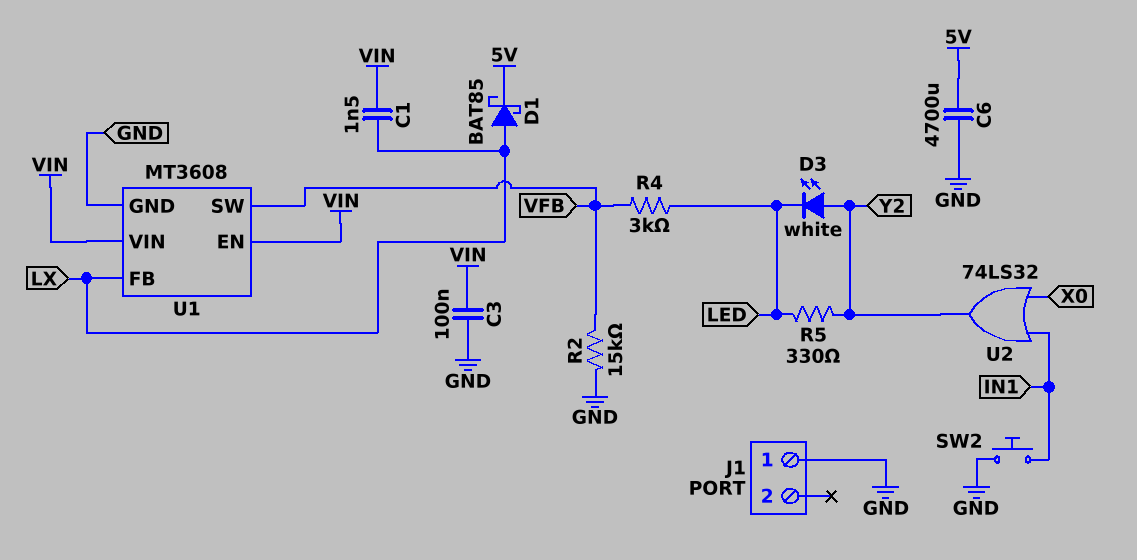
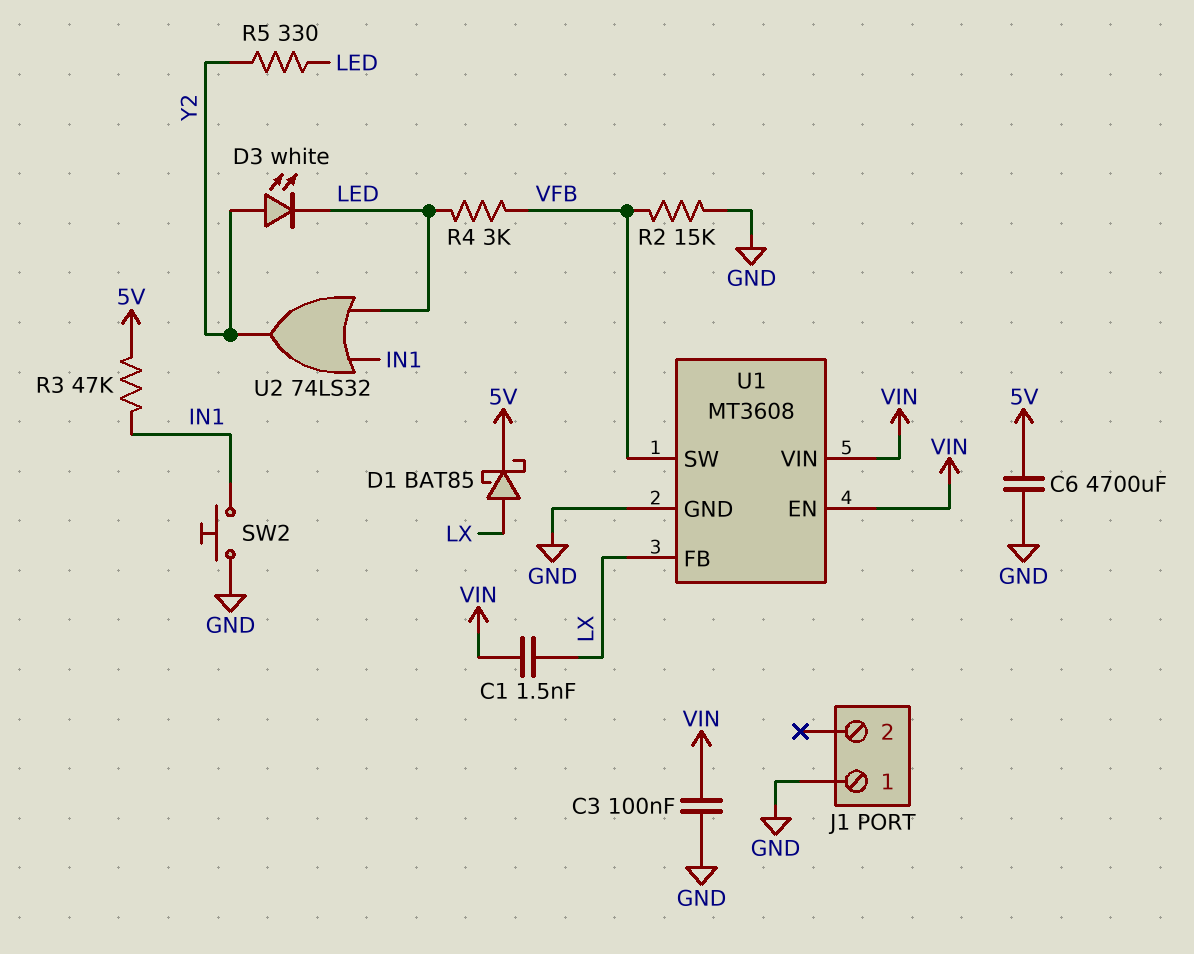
R3: none -> 47k (5V, IN1)
U2: OR 74LS32 (in IN1, in X0, out Y2) -> OR 74LS32 (in IN1, in LED, out Y2)

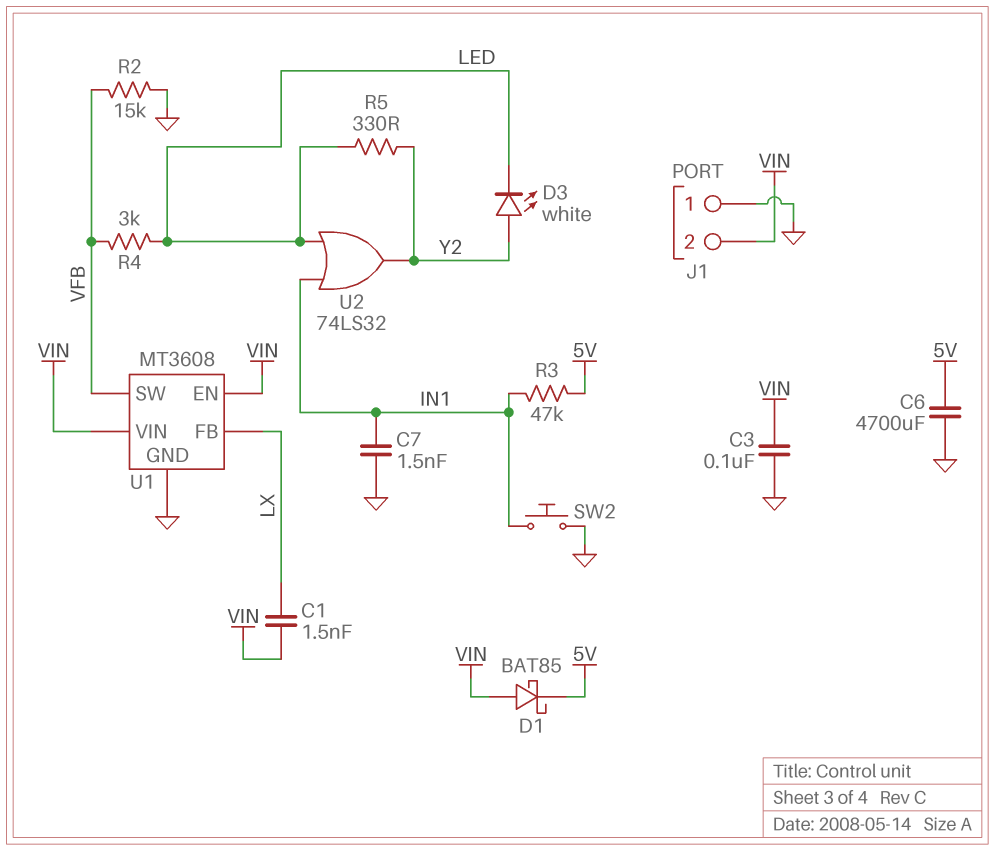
C7: none -> 1.5nF (GND, IN1)
D1: schottky BAT85 (A LX, K 5V) -> schottky BAT85 (A VIN, K 5V)
J1 pin 2: none -> VIN

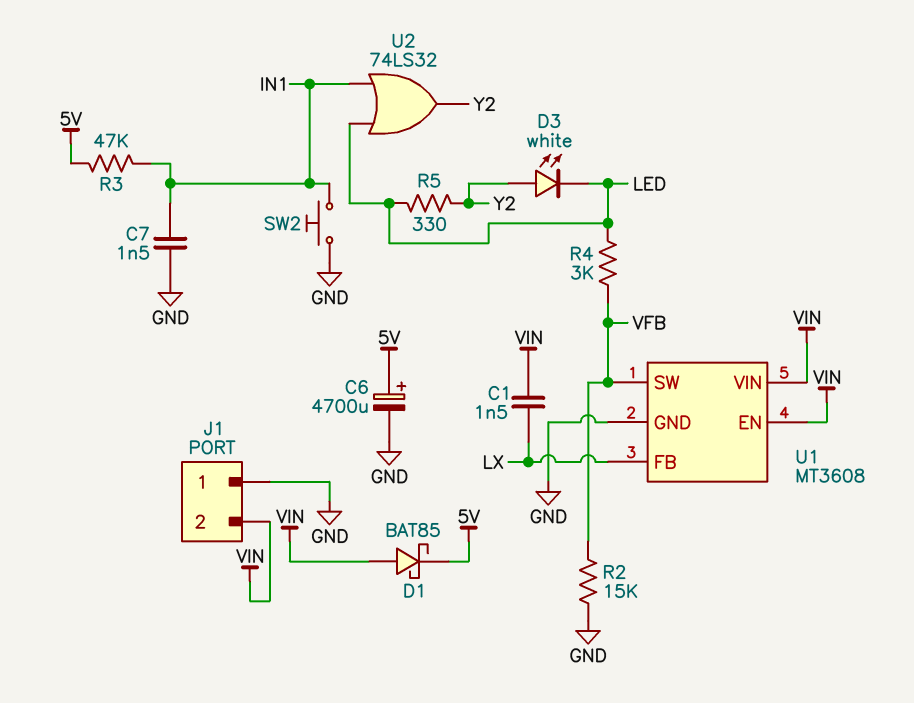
C3: 100nF (GND, VIN) -> none
C6: 4700uF (5V, GND) -> 4700uF (plus 5V, minus GND)

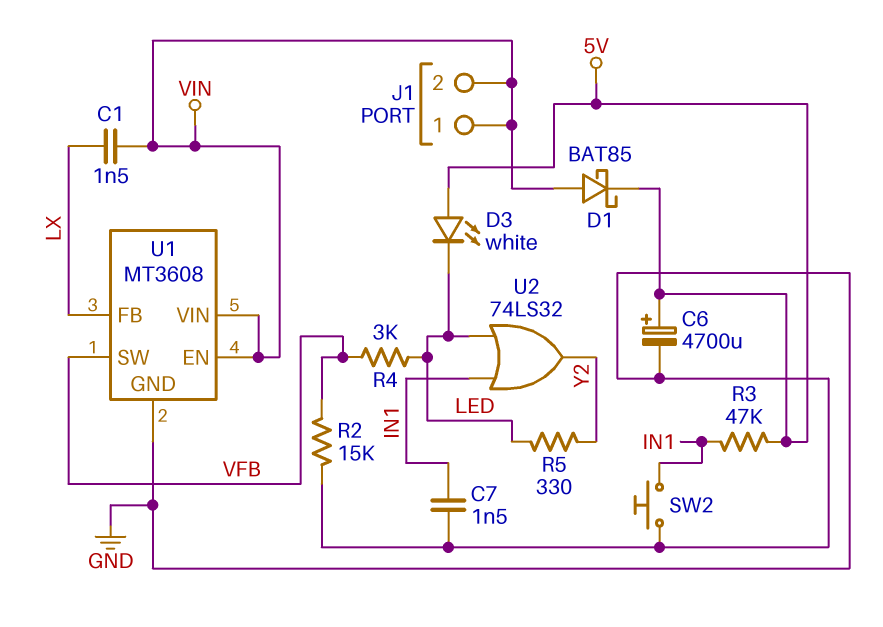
D3: LED white (A Y2, K LED) -> LED white (A 5V, K LED)
J1 pin 1: GND -> VIN

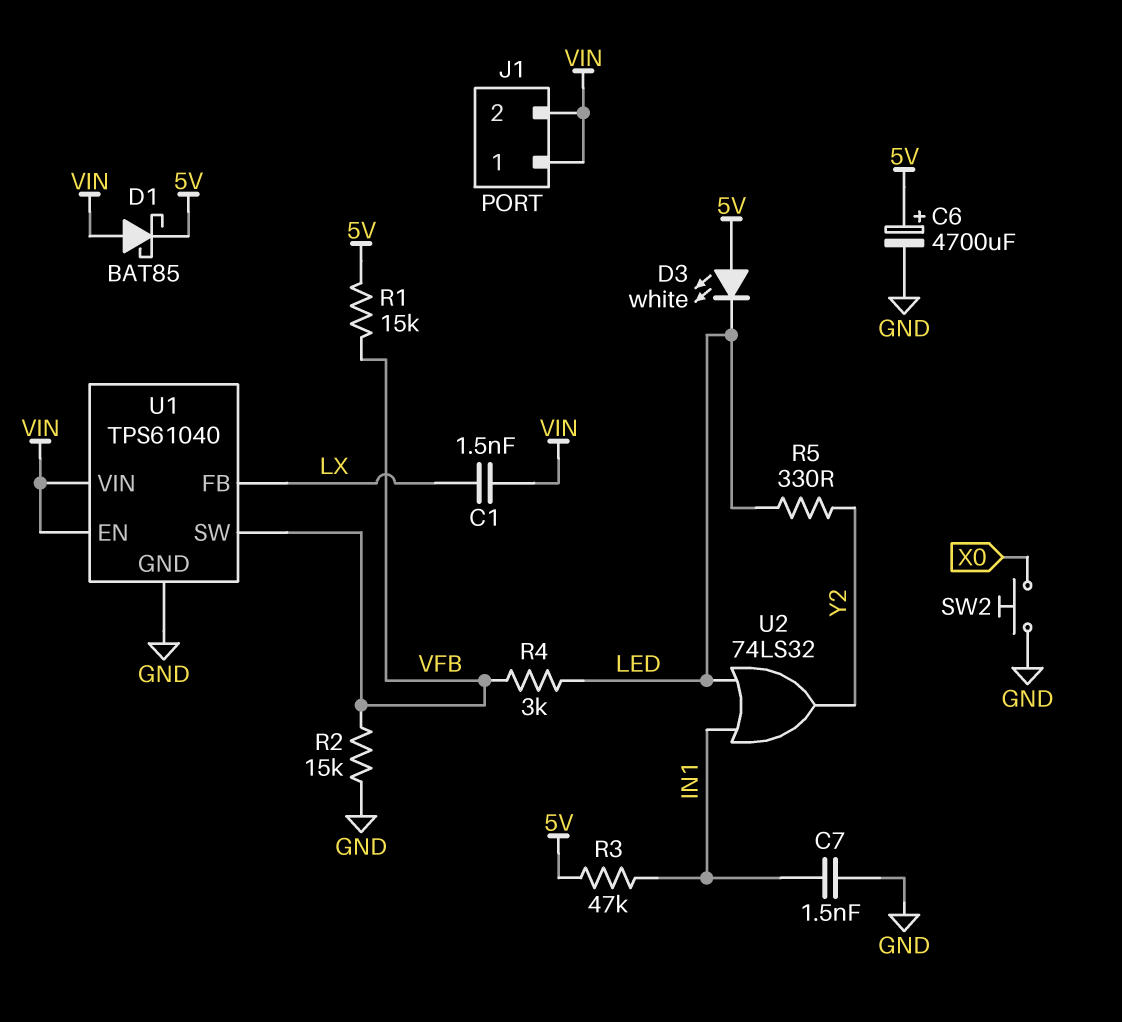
R1: none -> 15k (5V, VFB)
SW2: button (GND, IN1) -> button (GND, X0)
U1: MT3608 -> TPS61040

